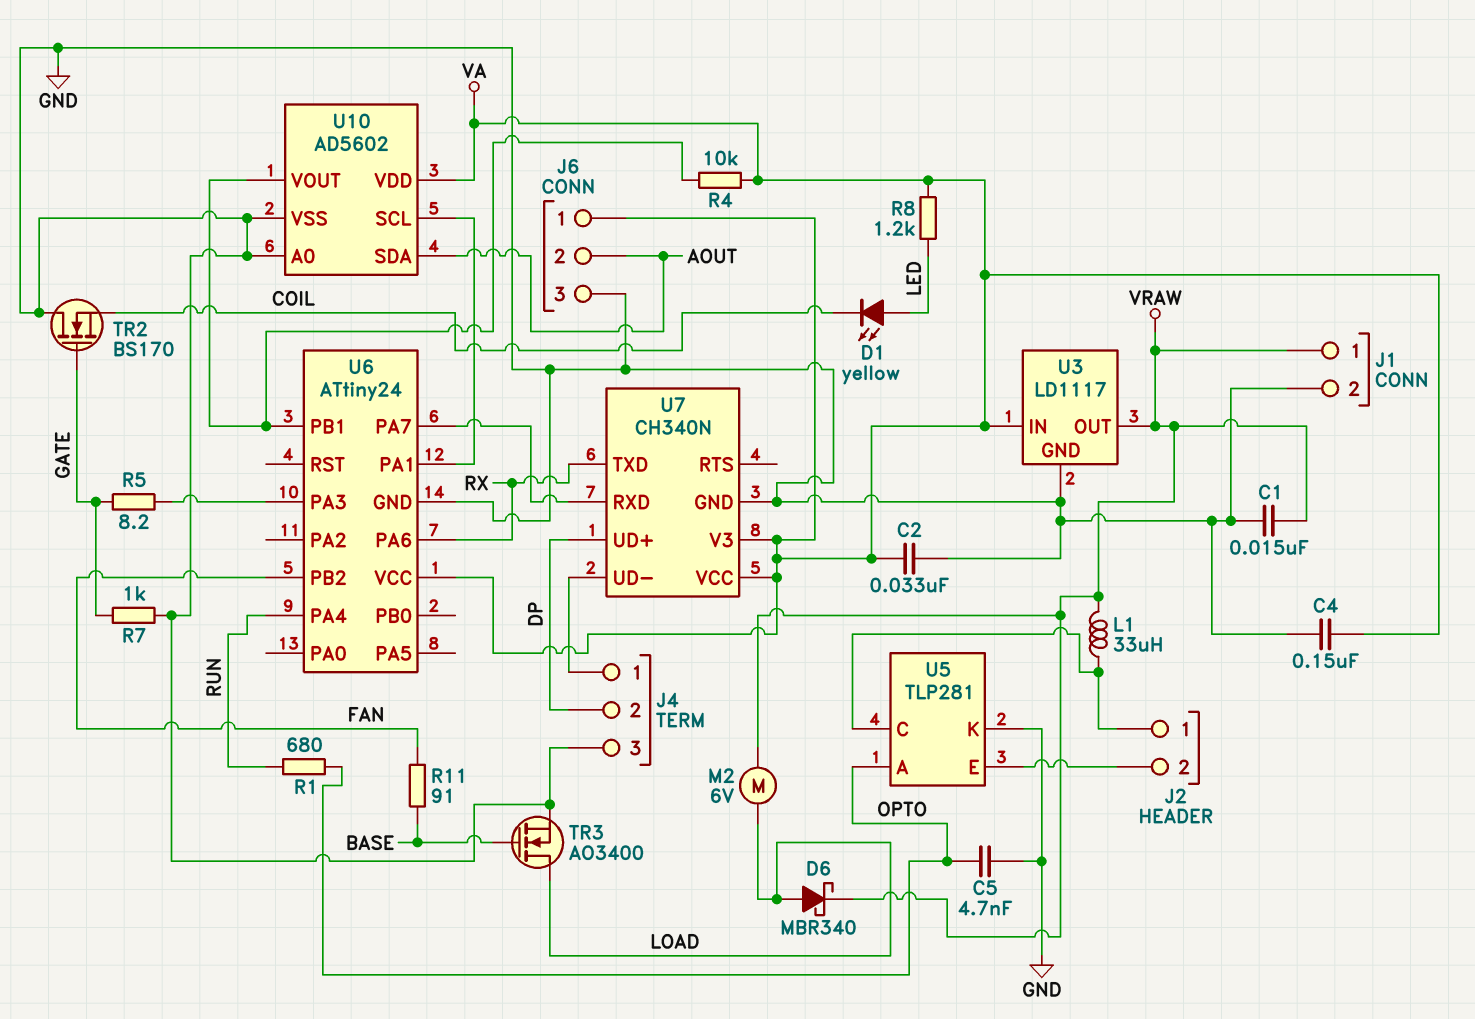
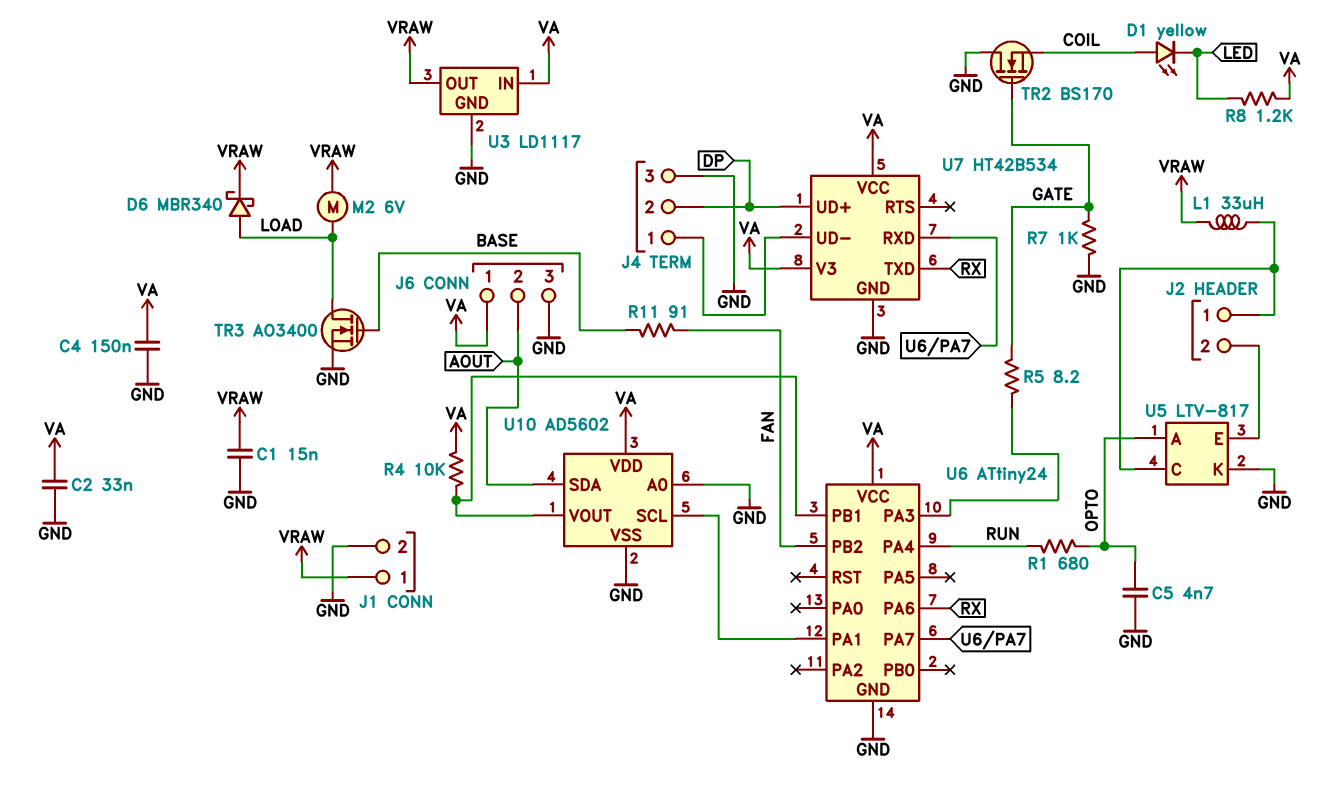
D1: LED yellow (A LED, K COIL) -> LED yellow (A COIL, K LED)
U5: TLP281 -> LTV-817
U7: CH340N -> HT42B534

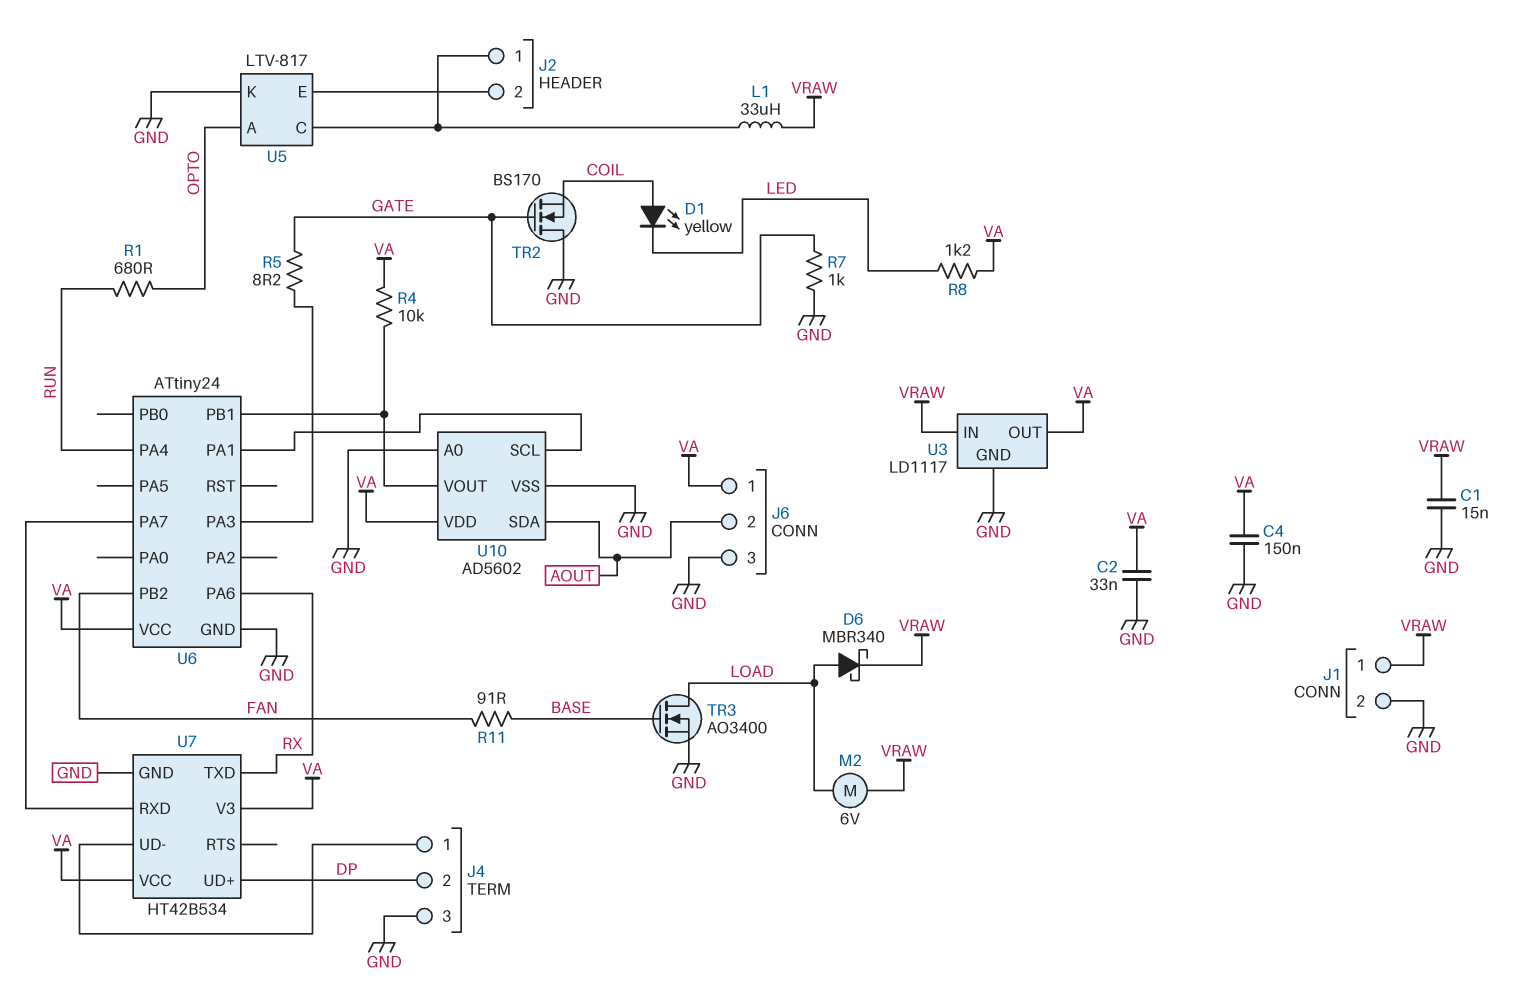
C5: 4.7nF (GND, OPTO) -> none
U3 pin IN: VA -> VRAW
U3 pin OUT: VRAW -> VA

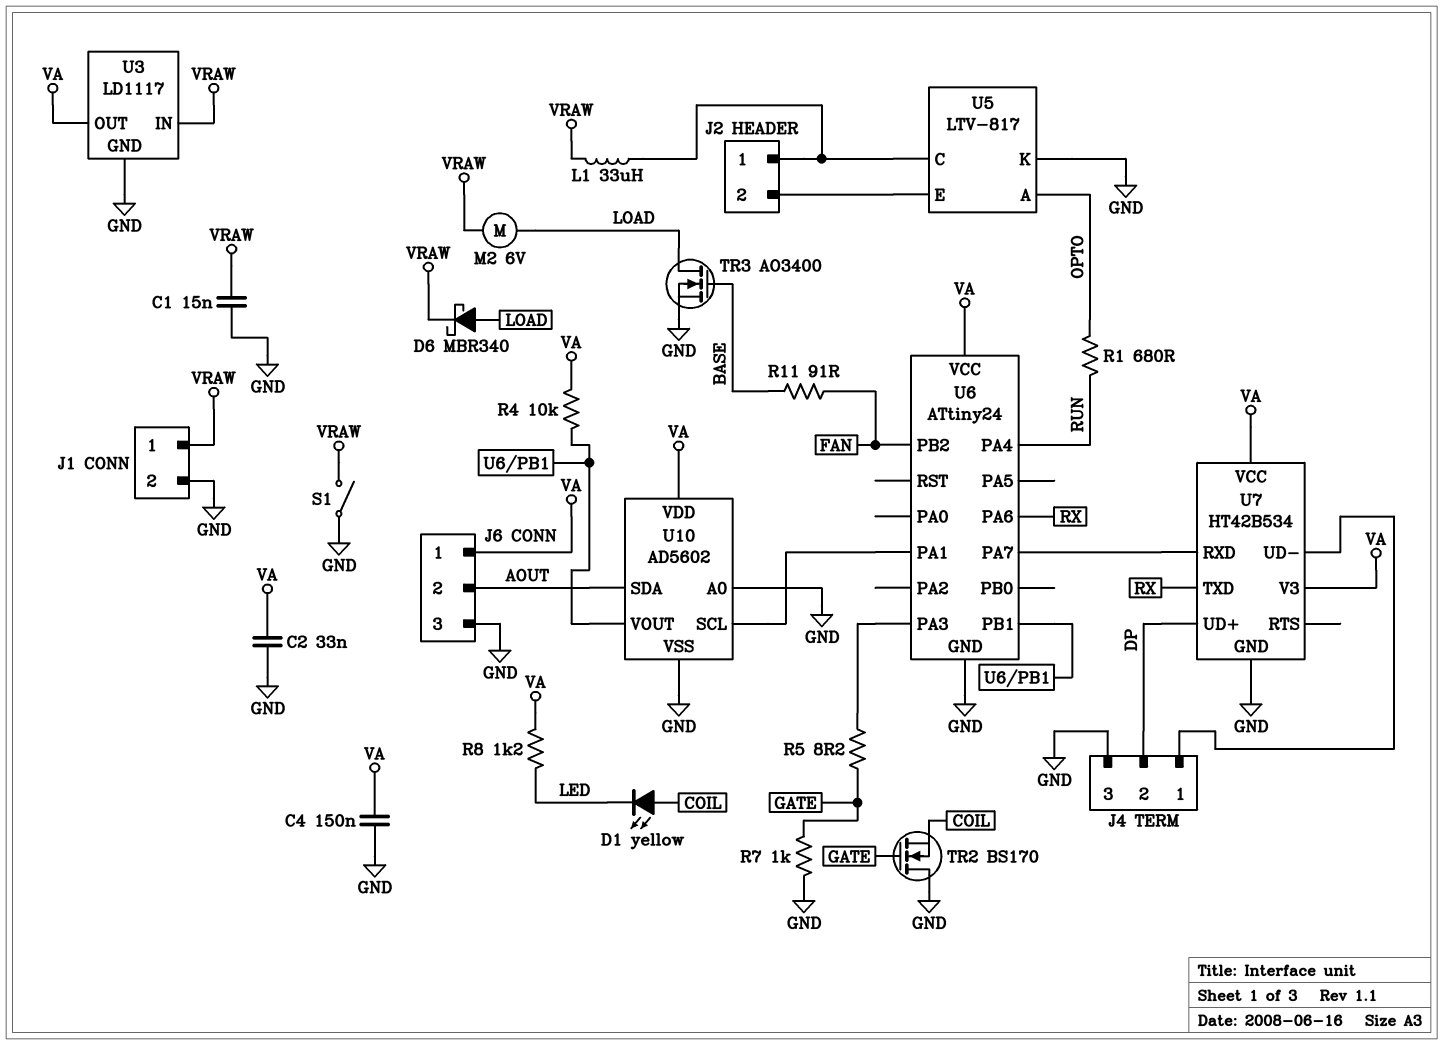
S1: none -> switch (GND, VRAW)

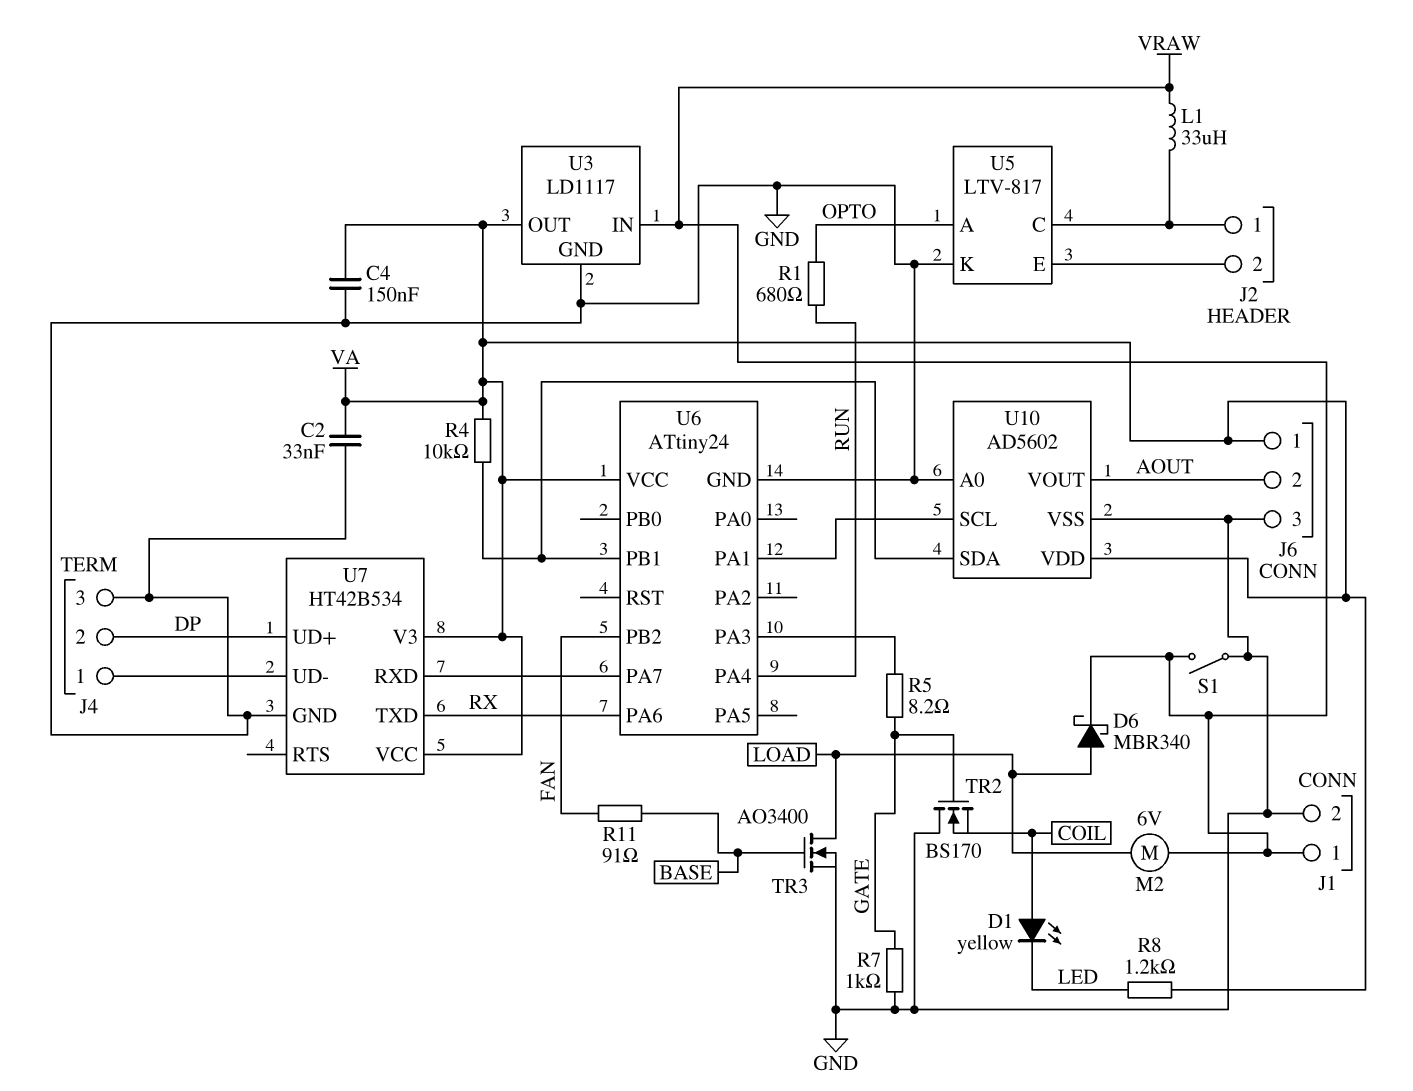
C1: 15nF (GND, VRAW) -> none
U10 pin SDA: AOUT -> U6/PB1
U10 pin VOUT: U6/PB1 -> AOUT

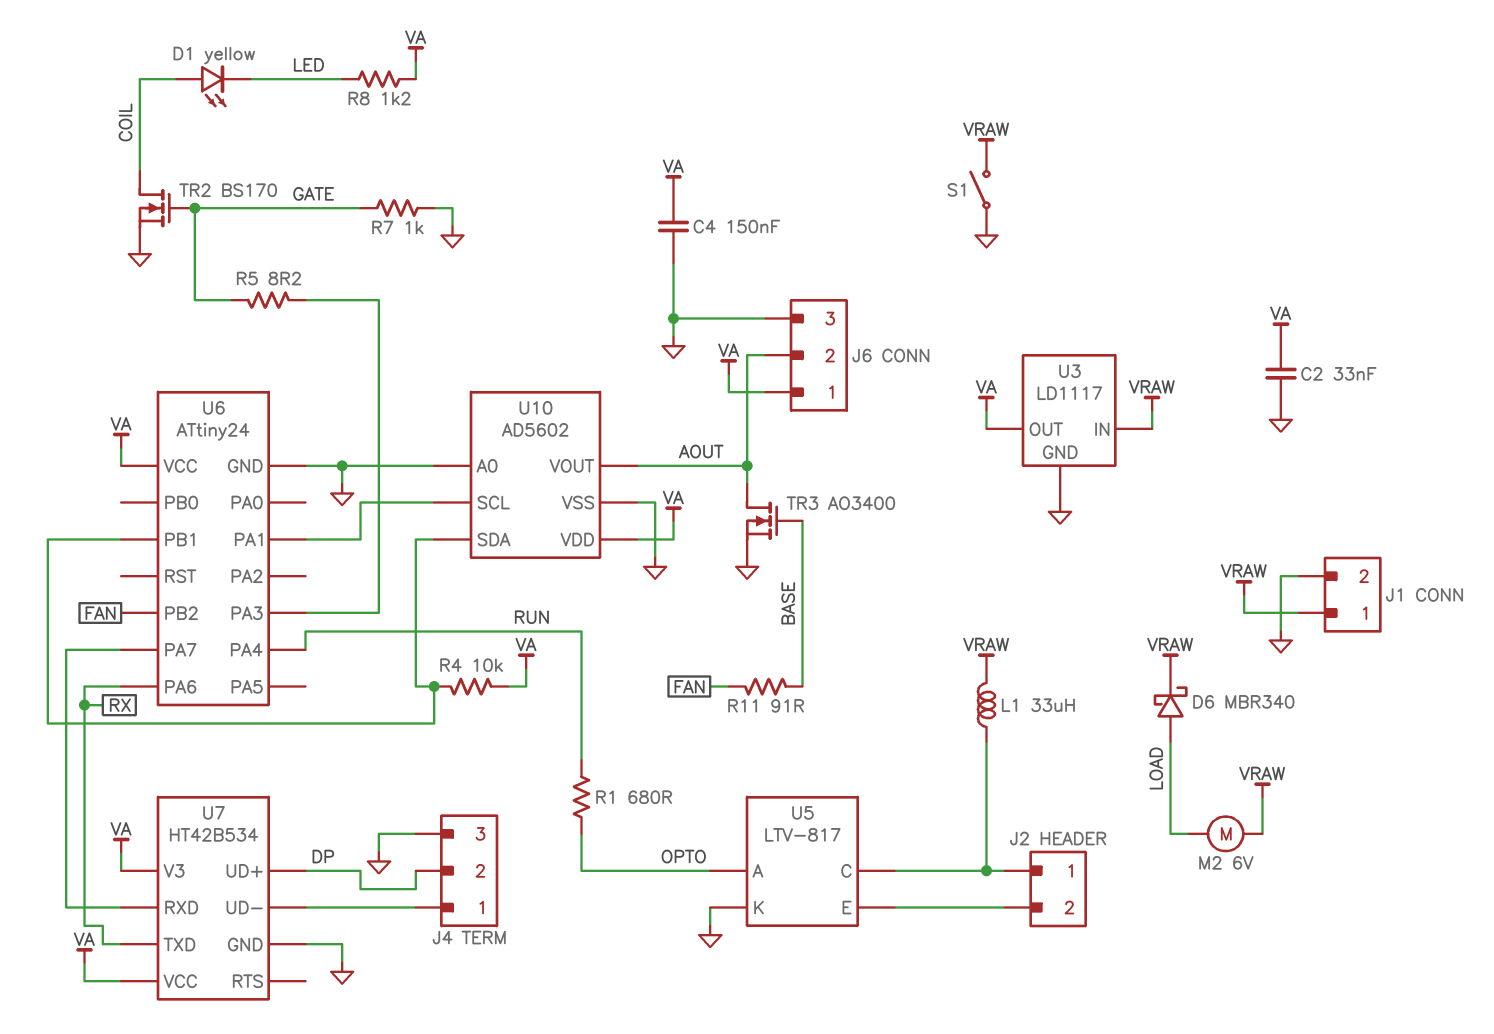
TR2: NMOS BS170 (G GATE, D GND, S COIL) -> NMOS BS170 (G GATE, D COIL, S GND)
TR3: NMOS AO3400 (G BASE, D LOAD, S GND) -> NMOS AO3400 (G BASE, D AOUT, S GND)

